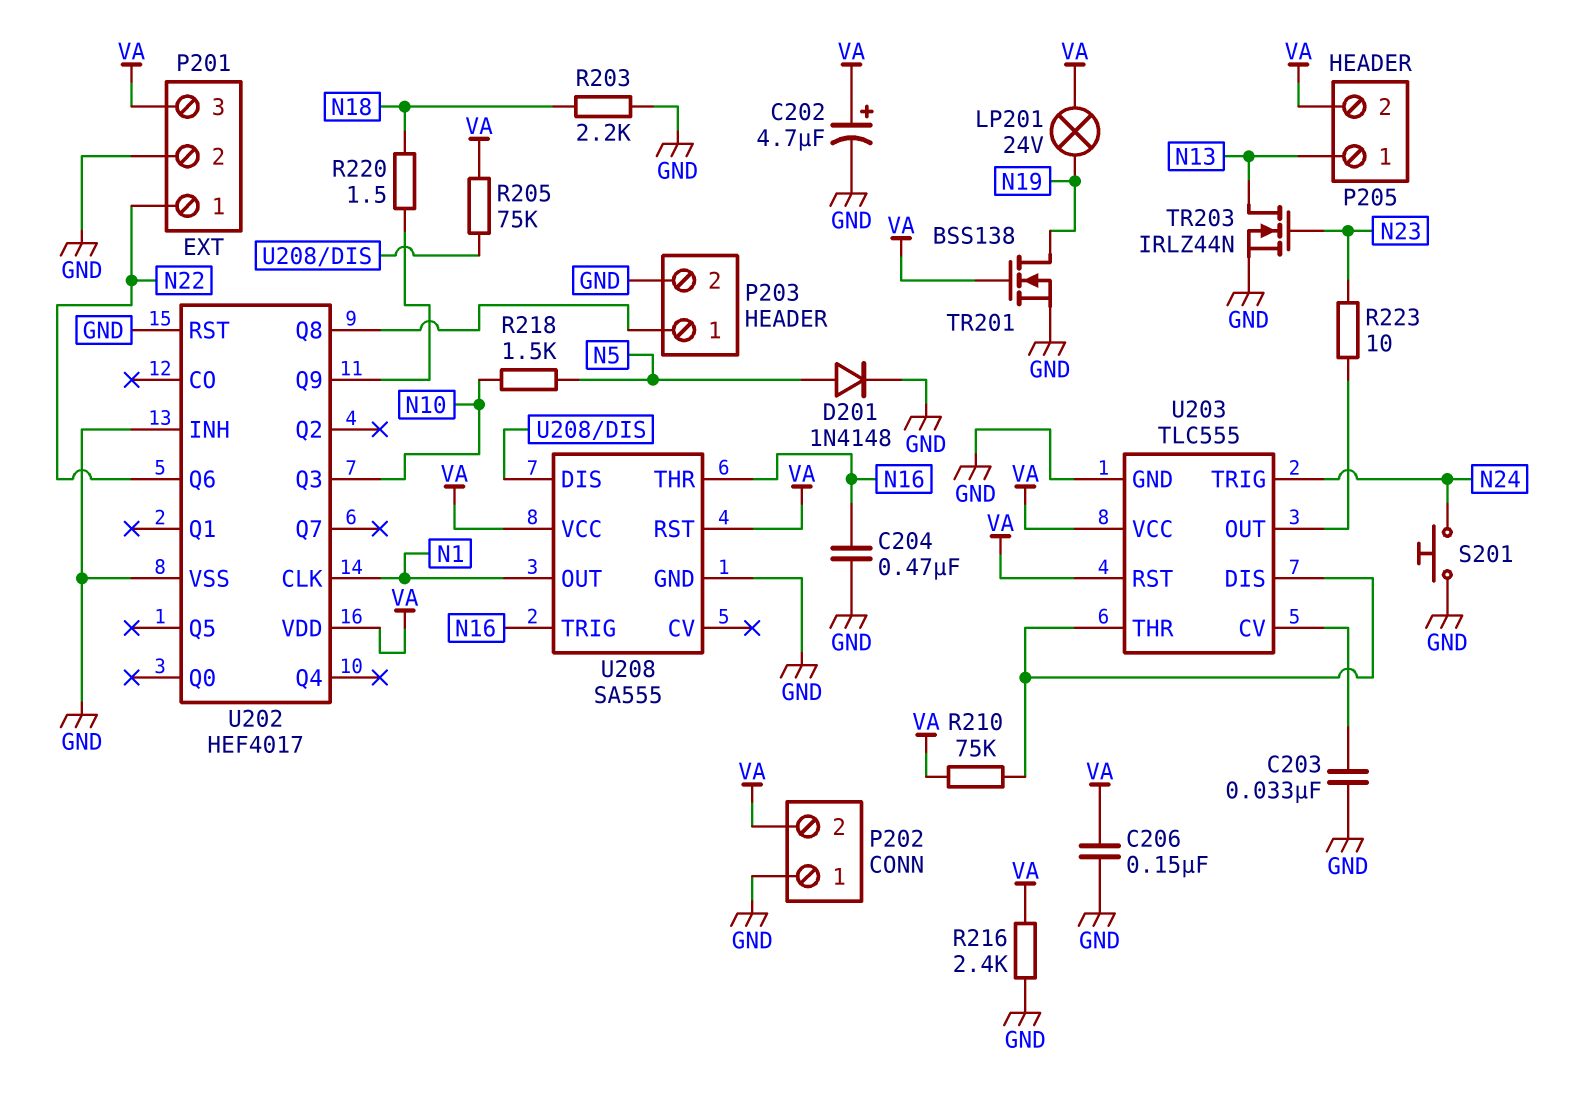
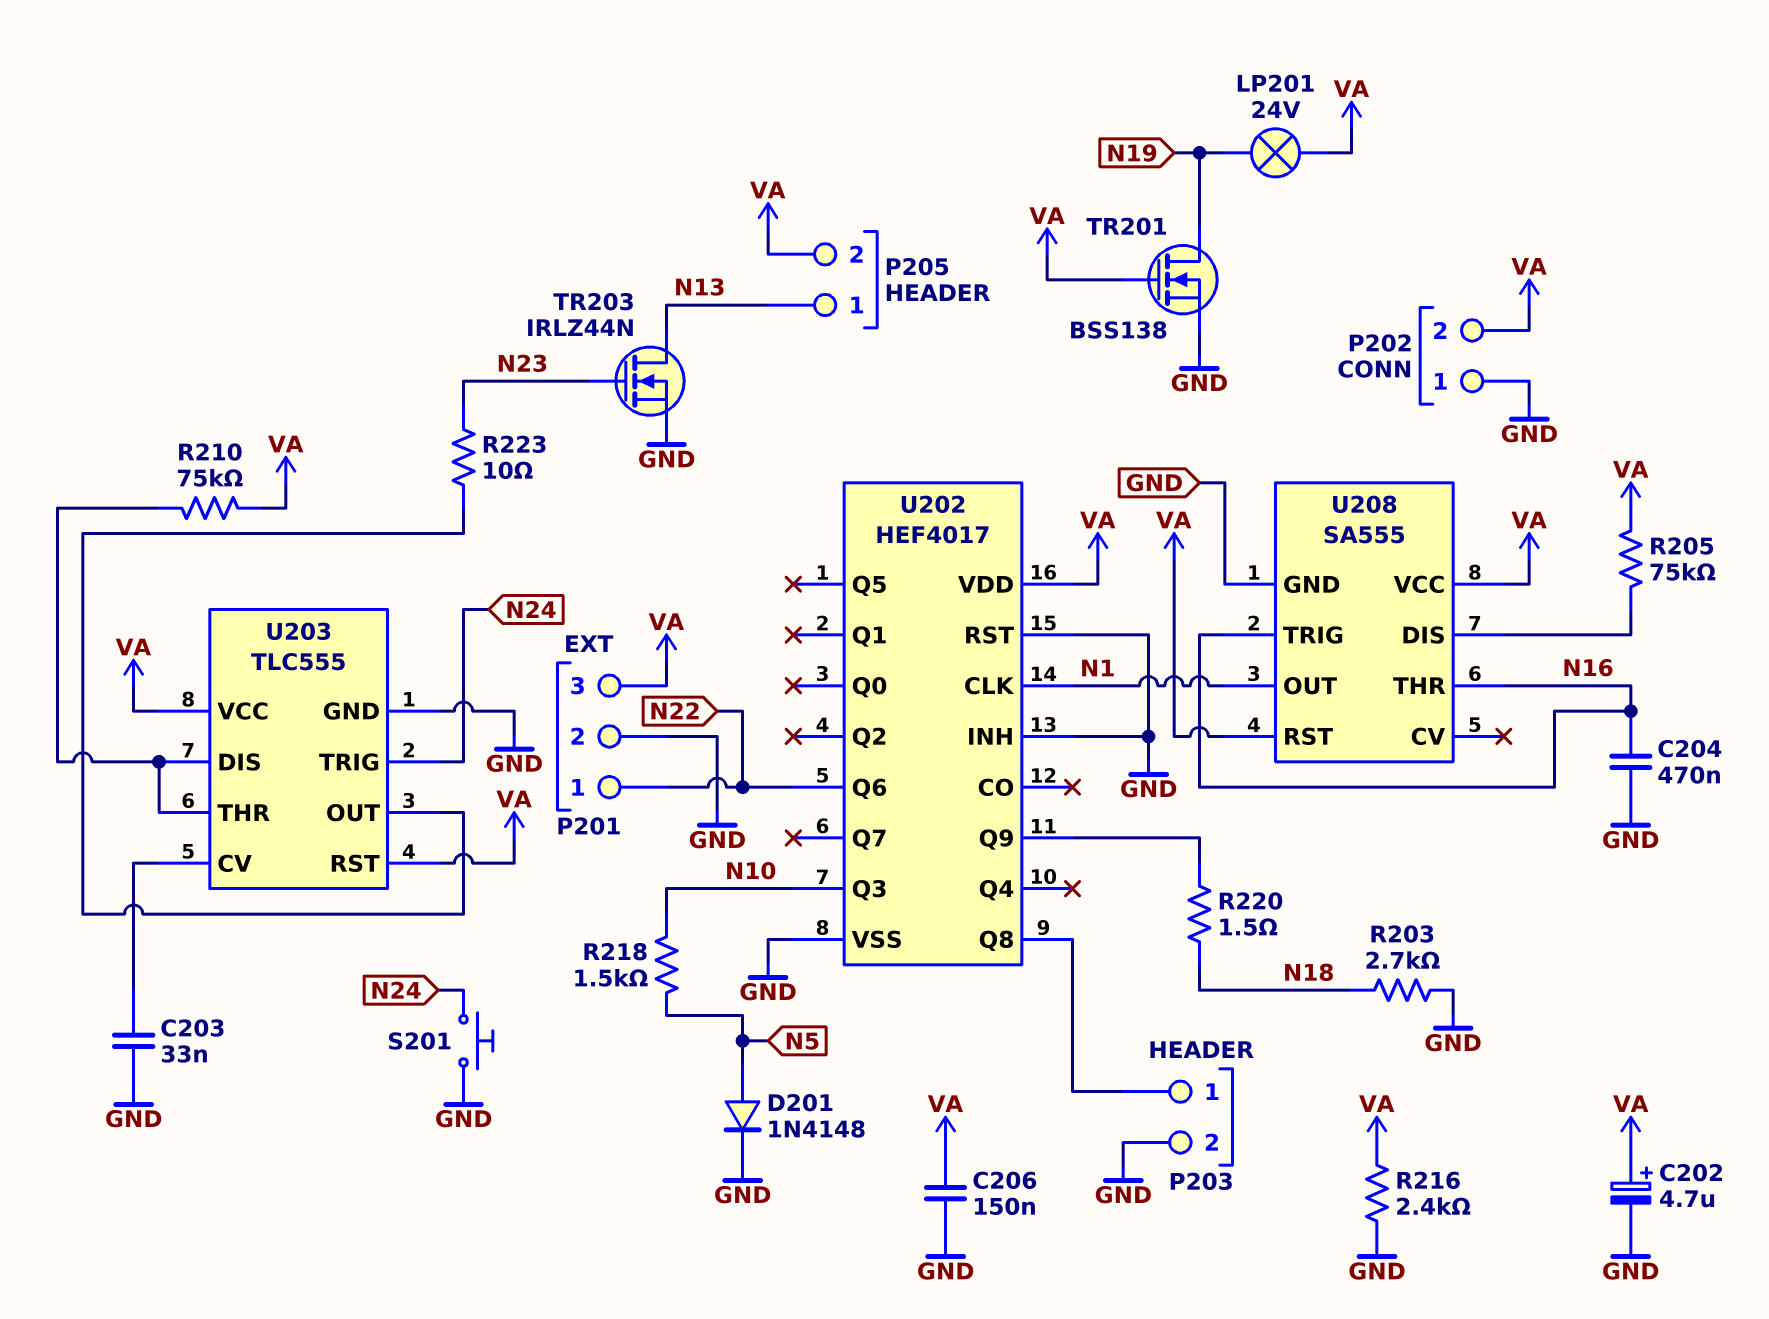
R203: 2.2k (GND, N18) -> 2.7k (GND, N18)

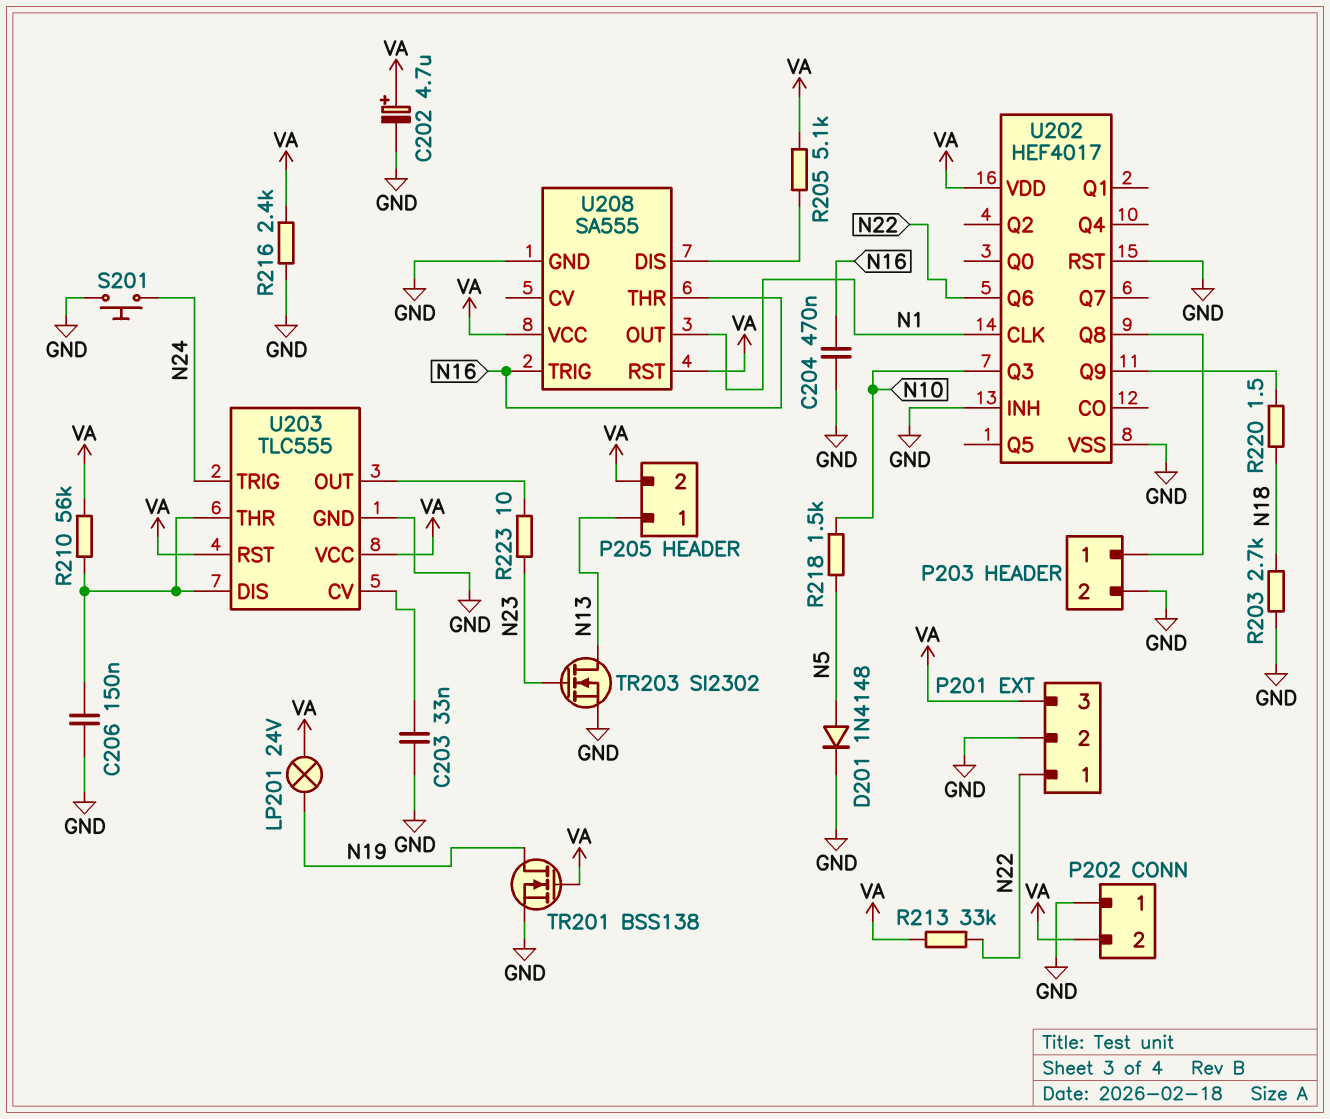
C206: 150nF (GND, VA) -> 150nF (GND, U203/DIS)
R205: 75k (U208/DIS, VA) -> 5.1k (U208/DIS, VA)
R210: 75k (U203/DIS, VA) -> 56k (U203/DIS, VA)
R213: none -> 33k (N22, VA)
TR203: NMOS IRLZ44N (G N23, D N13, S GND) -> NMOS SI2302 (G N23, D N13, S GND)

